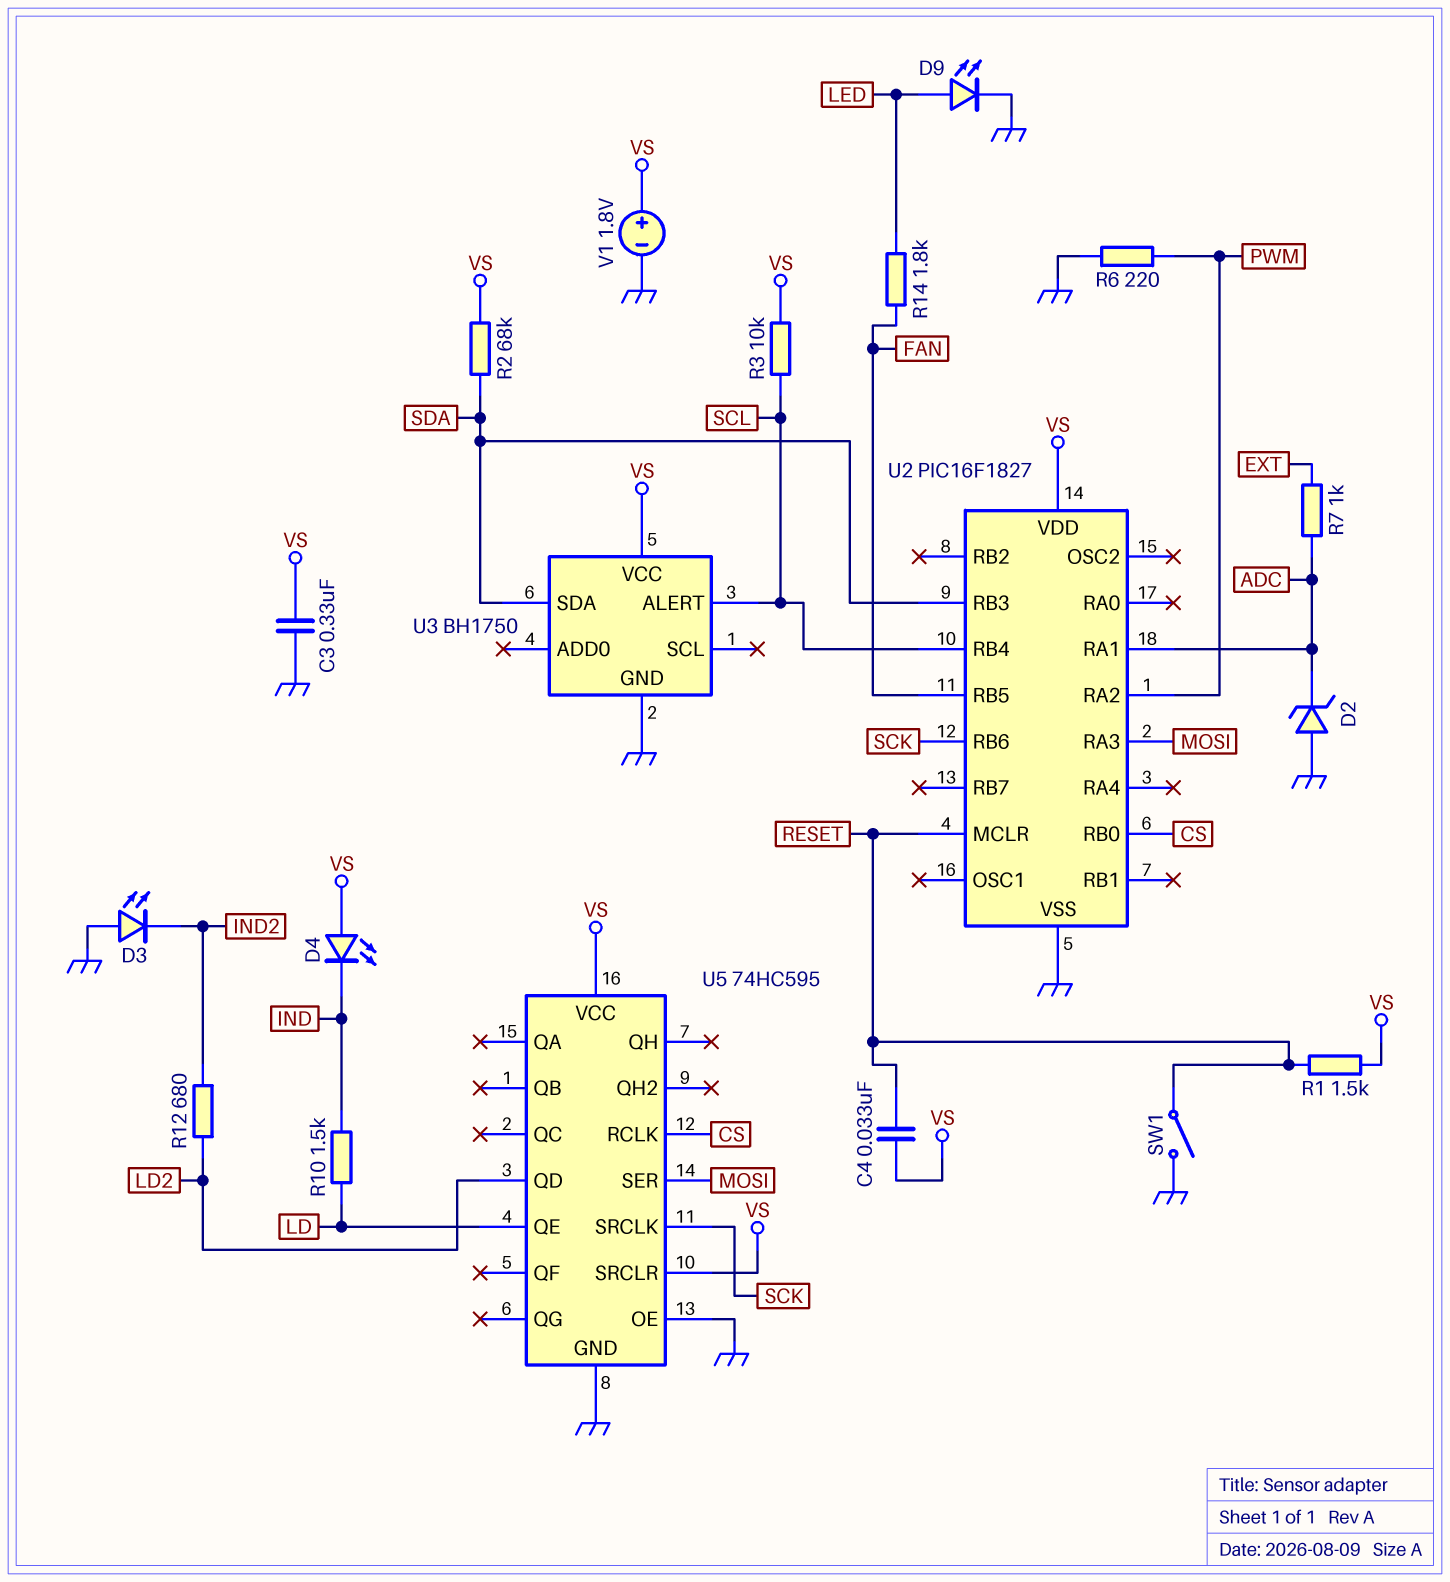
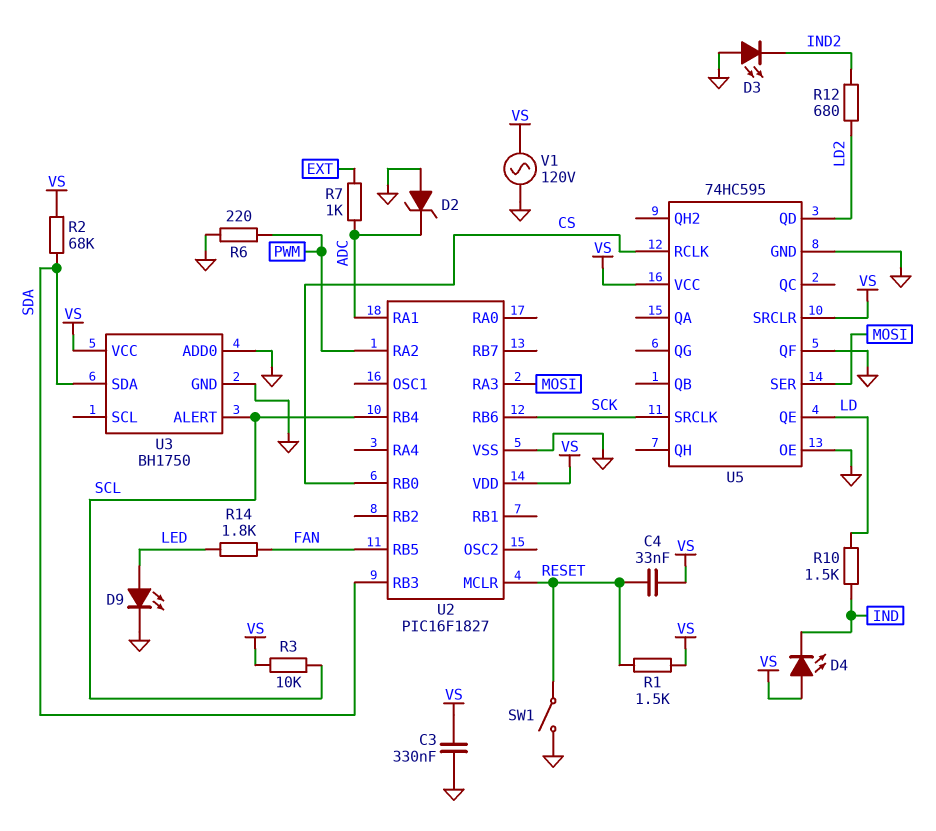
U3 pin ADD0: none -> GND
U5 pin QF: none -> GND
V1: 1.8V (plus VS, minus GND) -> AC 120V (GND, VS)

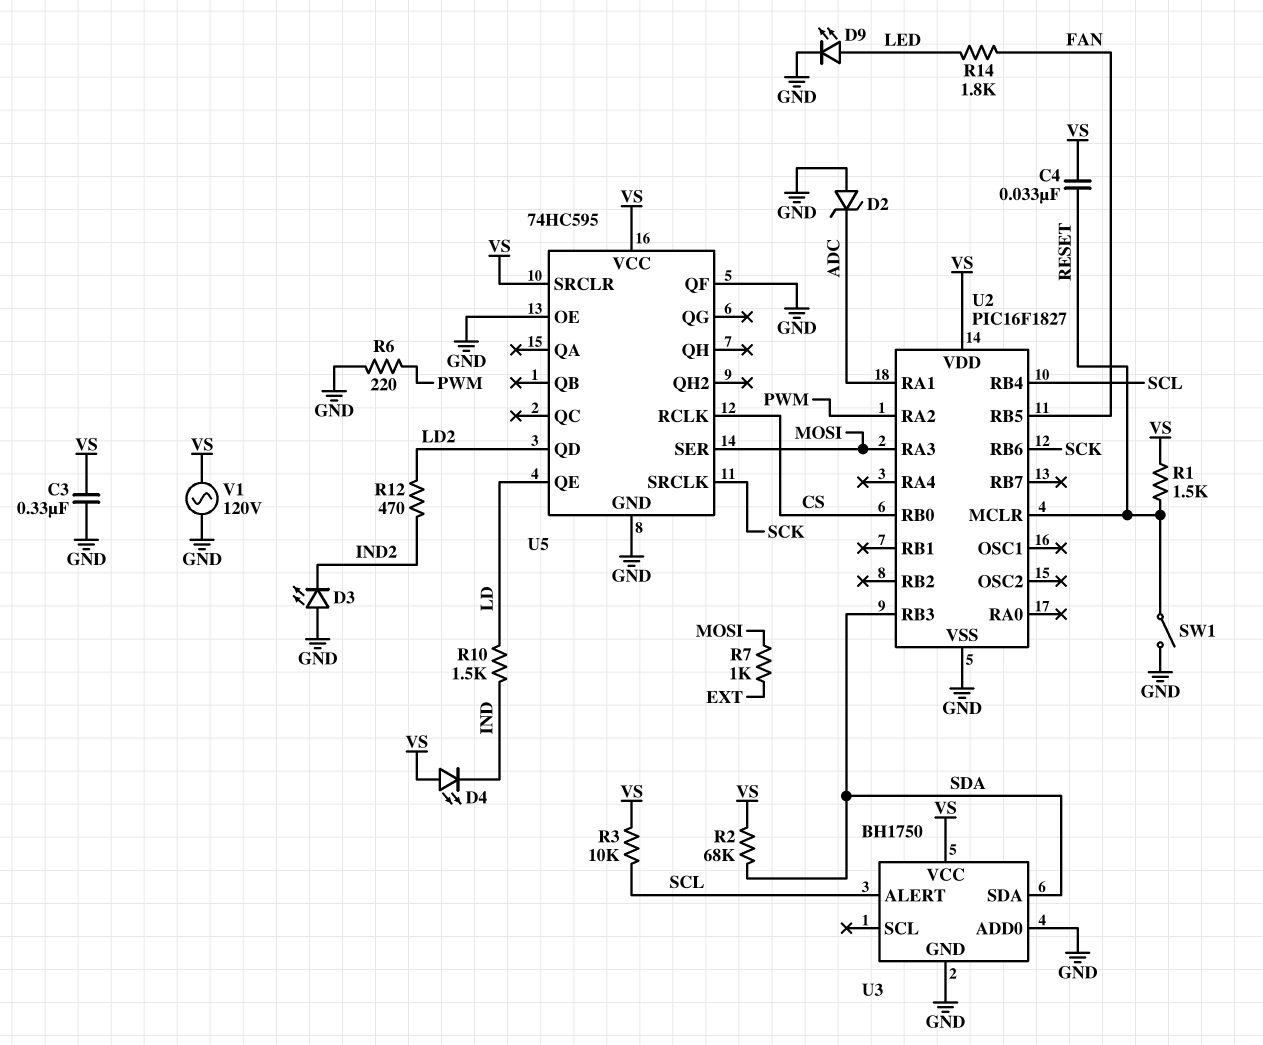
R7: 1k (ADC, EXT) -> 1k (EXT, MOSI)
R12: 680 (IND2, LD2) -> 470 (IND2, LD2)

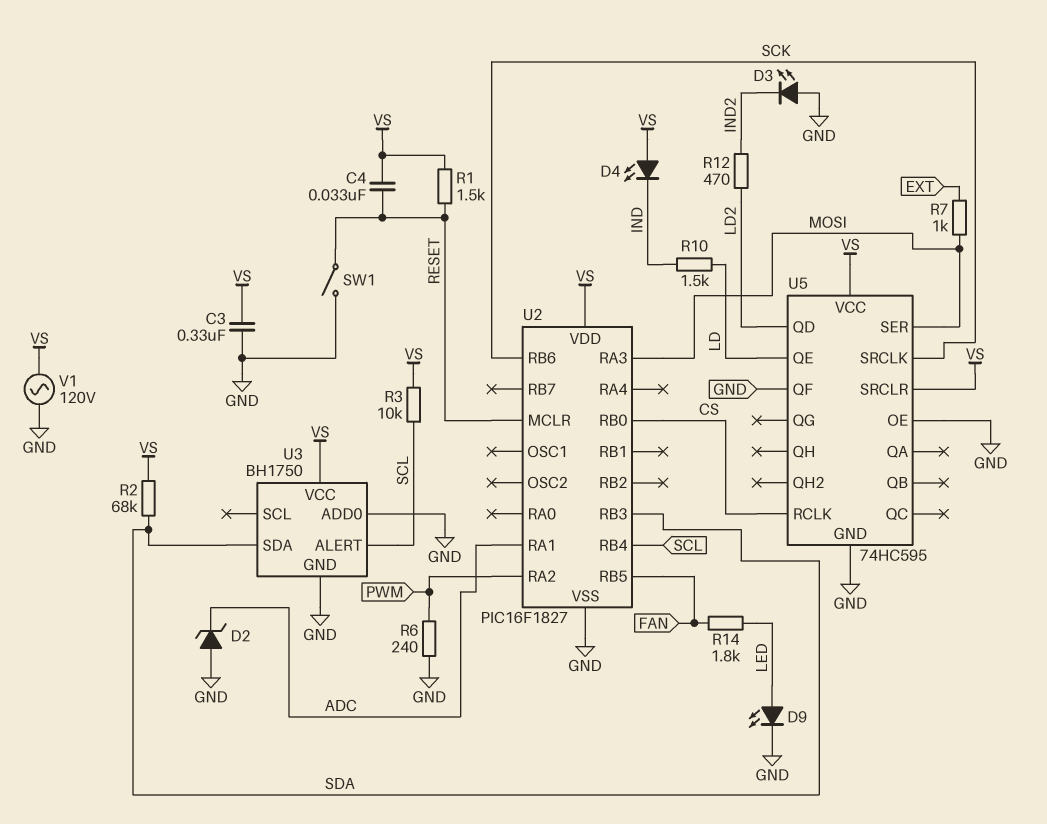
R6: 220 (GND, PWM) -> 240 (GND, PWM)

